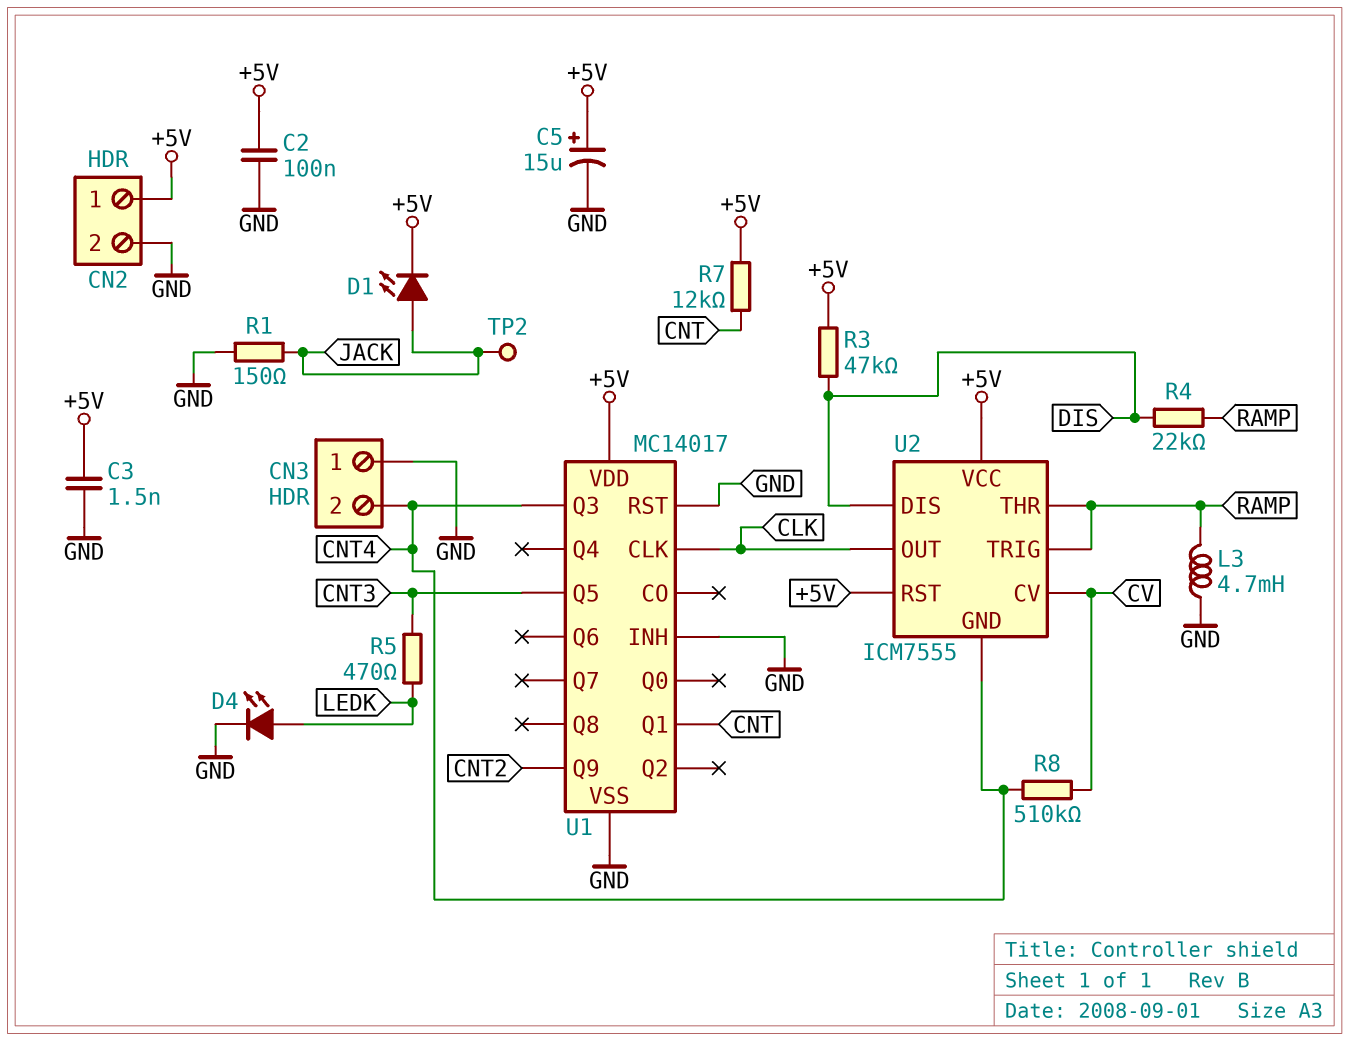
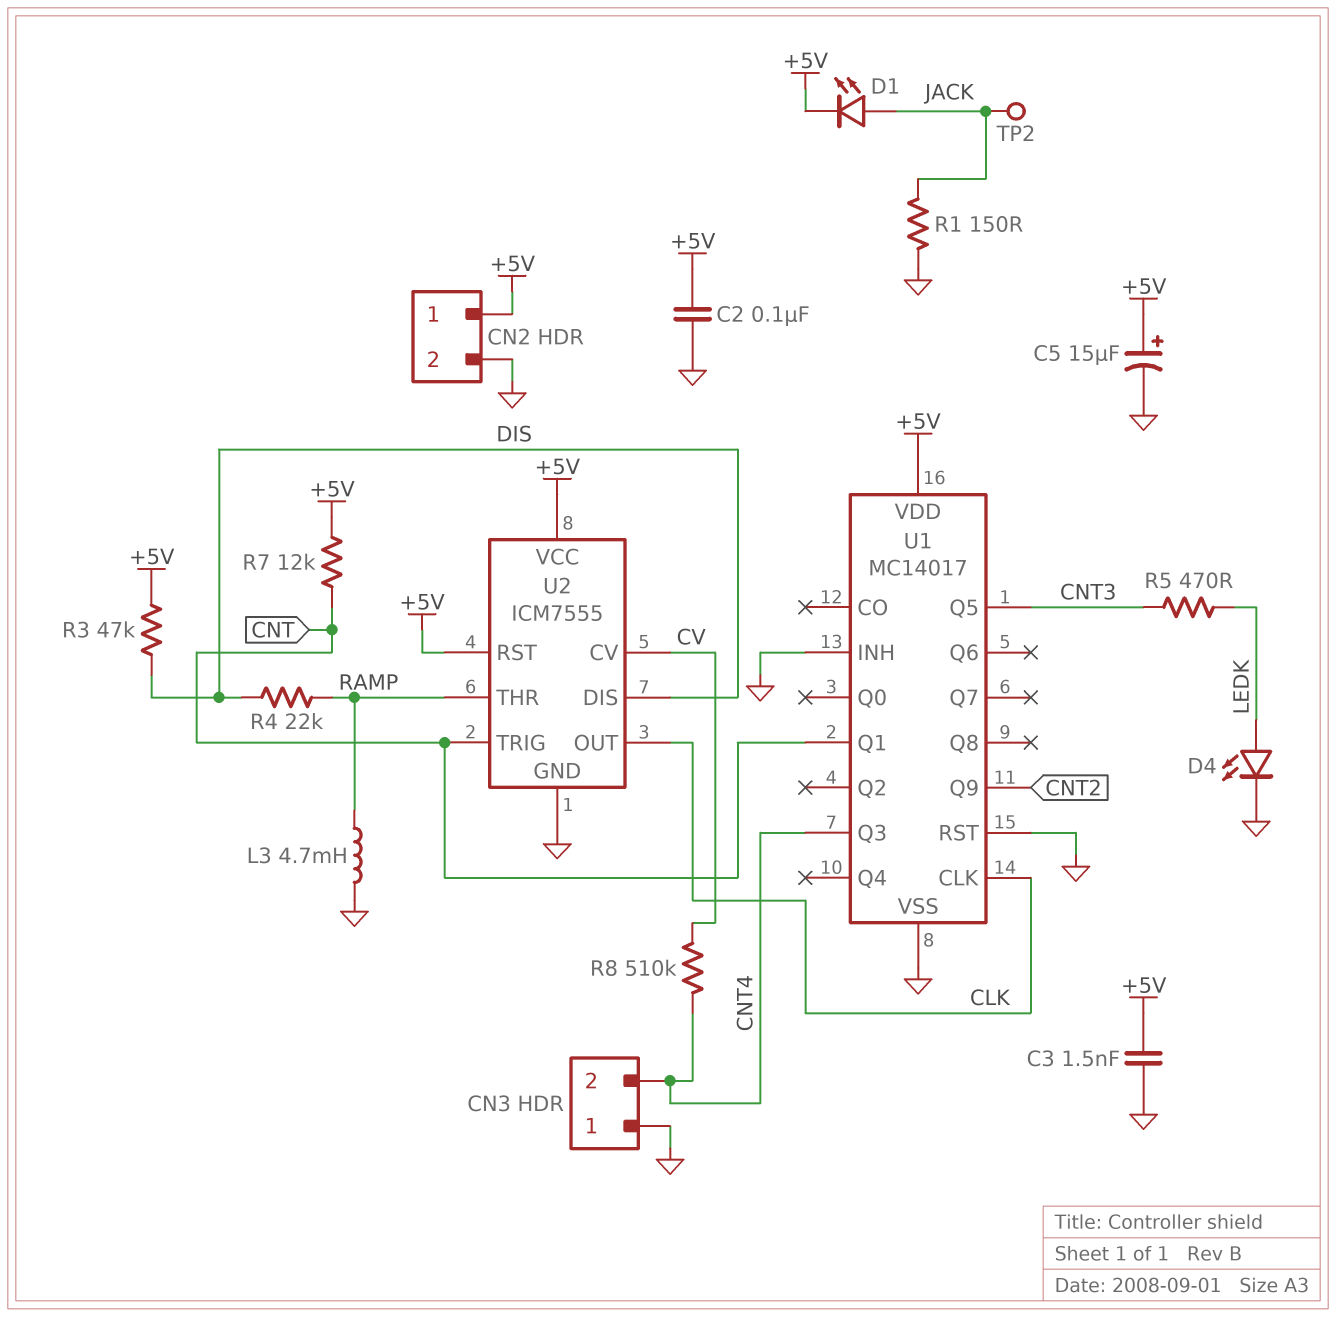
U2 pin GND: CNT4 -> GND
U2 pin TRIG: RAMP -> CNT

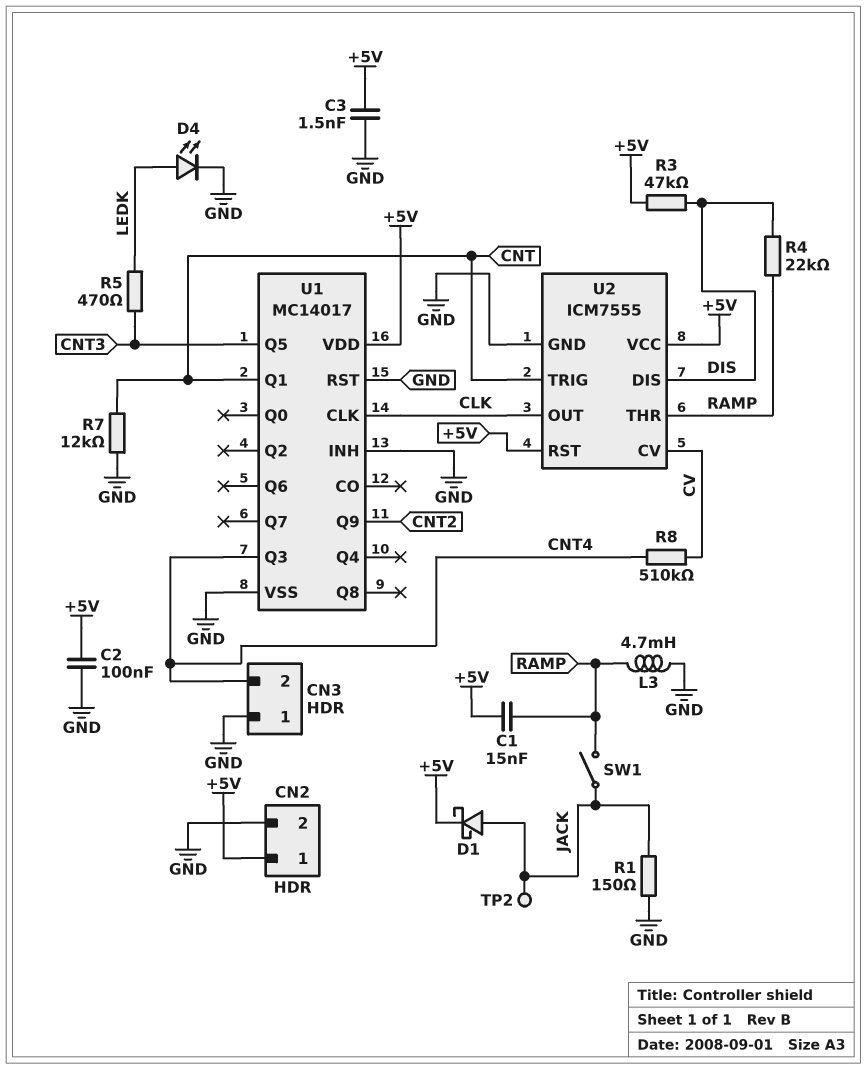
C1: none -> 15nF (+5V, RAMP)
C5: 15uF (plus +5V, minus GND) -> none
D1: LED (A JACK, K +5V) -> schottky (A JACK, K +5V)
R7: 12k (+5V, CNT) -> 12k (CNT, GND)
SW1: none -> switch (JACK, RAMP)

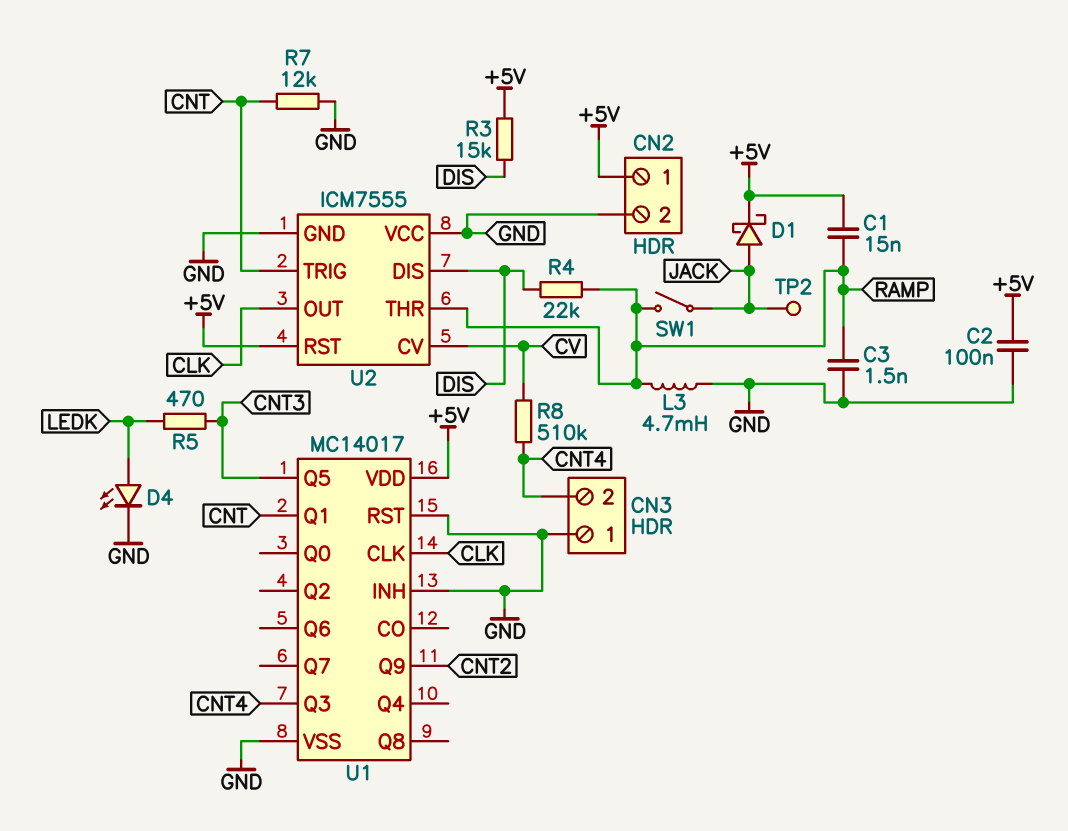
C3: 1.5nF (+5V, GND) -> 1.5nF (GND, RAMP)
R1: 150 (GND, JACK) -> none
R3: 47k (+5V, DIS) -> 15k (+5V, DIS)
U2 pin VCC: +5V -> GND

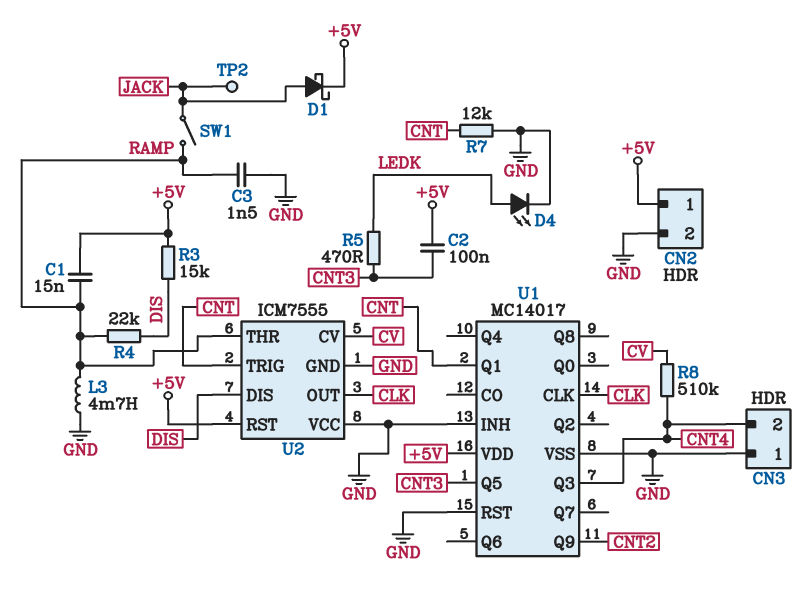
C2: 100nF (+5V, GND) -> 100nF (+5V, CNT3)

